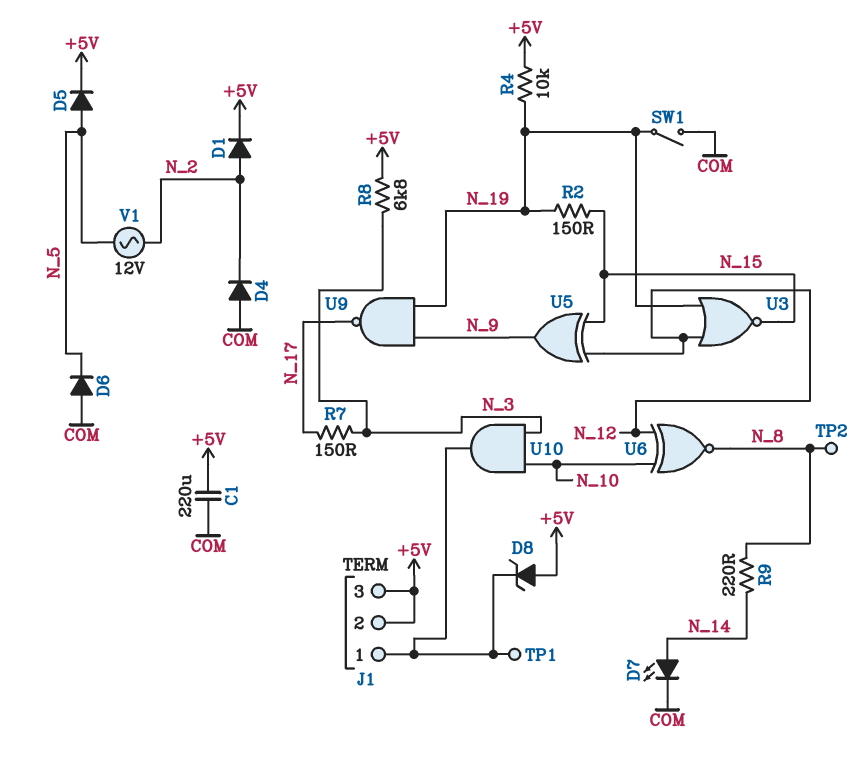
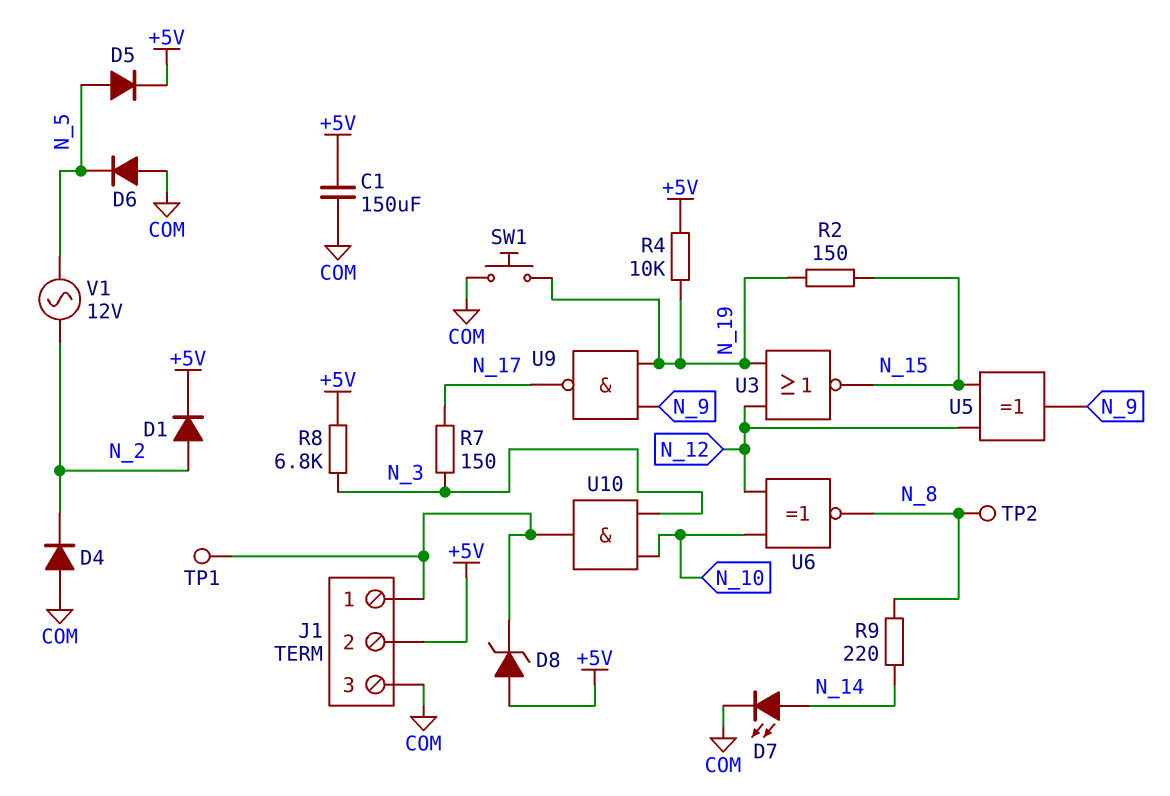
C1: 220uF (+5V, COM) -> 150uF (+5V, COM)
J1 pin 3: +5V -> COM
SW1: switch (COM, N_19) -> button (COM, N_19)

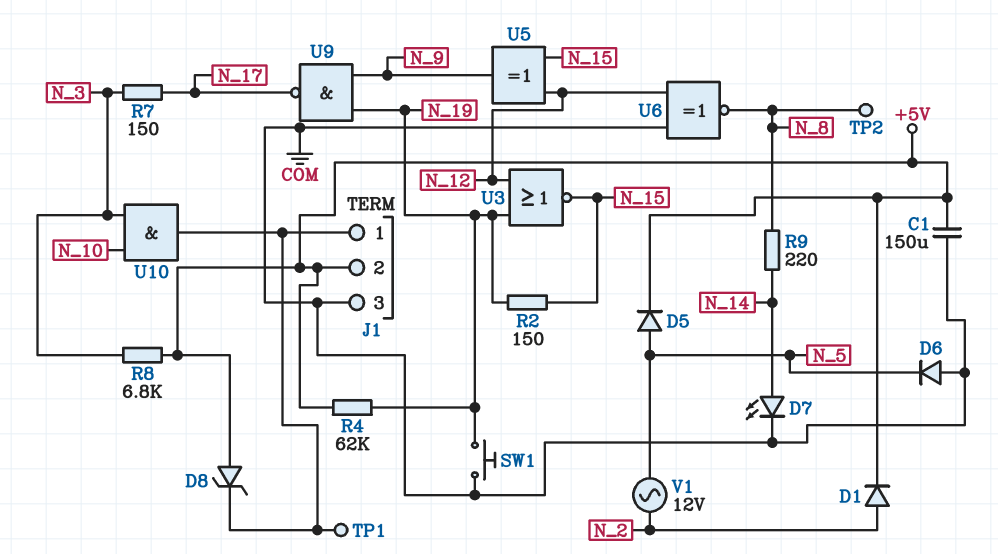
D4: diode (A COM, K N_2) -> none
R4: 10k (+5V, N_19) -> 62k (+5V, N_19)
U6: XNOR (in N_10, in N_12, out N_8) -> XNOR (in COM, in N_12, out N_8)

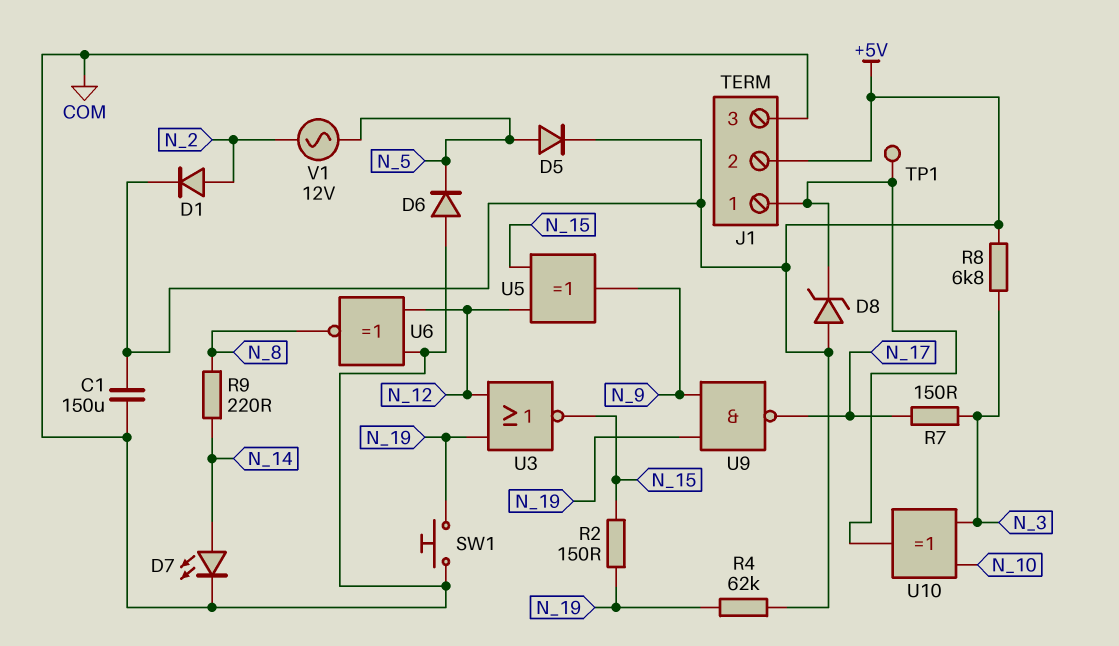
TP2: test point (N_8) -> none
U10: AND (in N_3, in N_10, out J1/1) -> XOR (in N_3, in N_10, out J1/1)

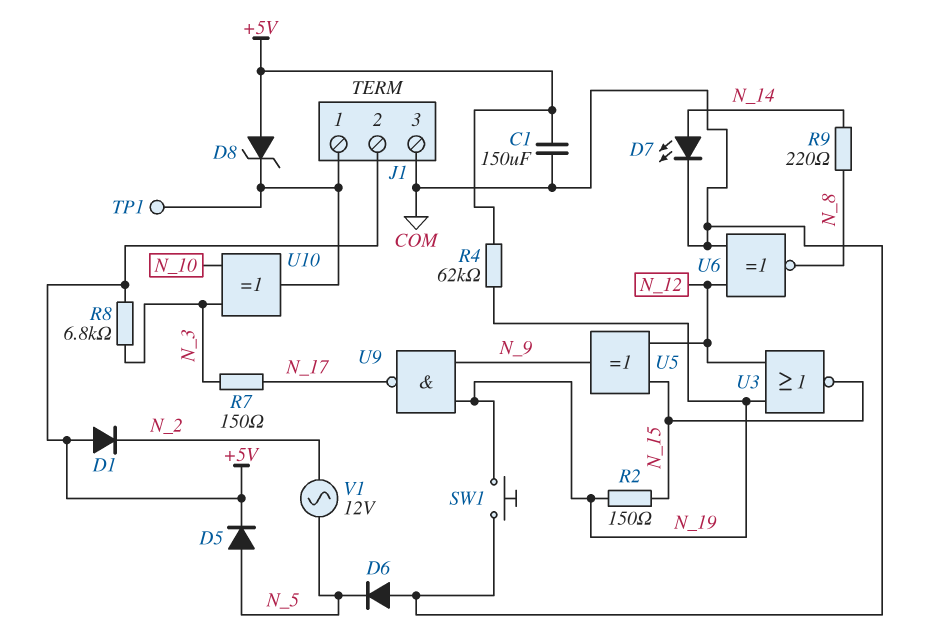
D1: diode (A N_2, K +5V) -> diode (A +5V, K N_2)

